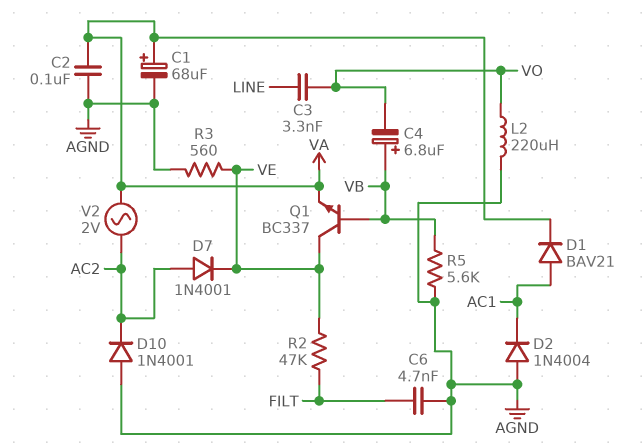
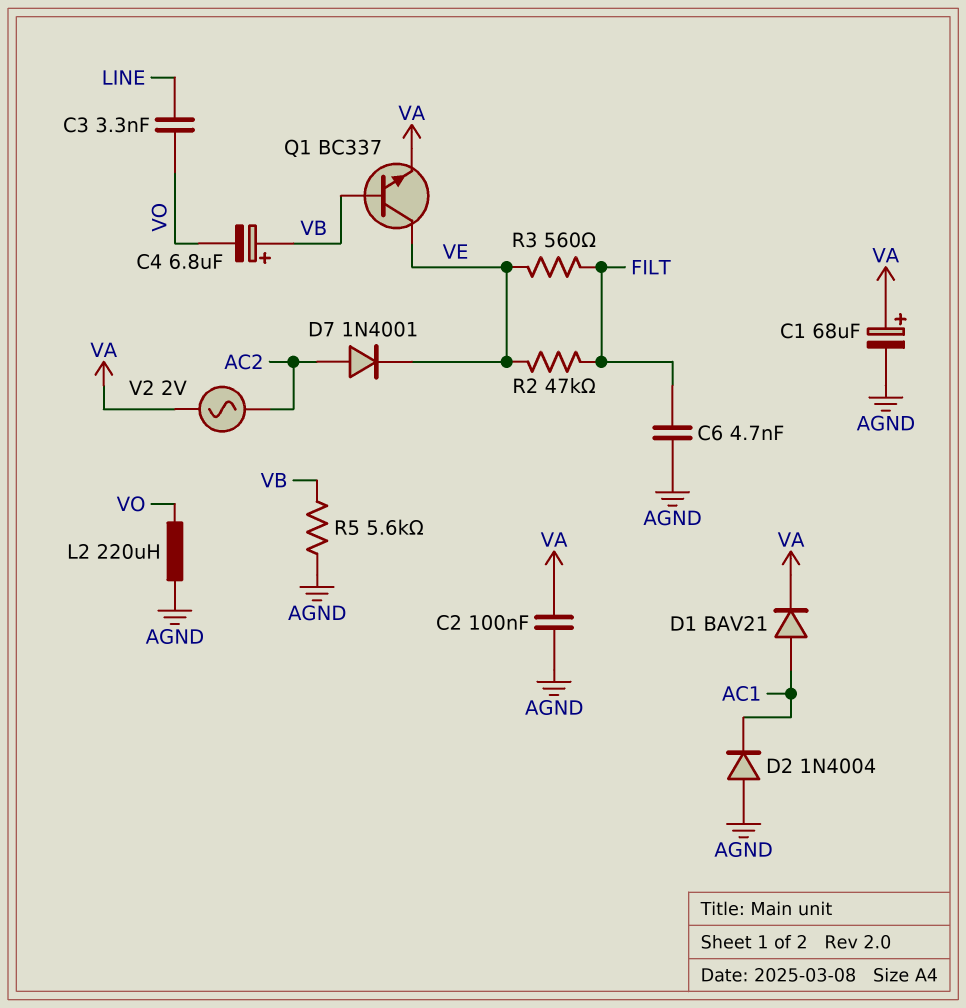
D10: diode 1N4001 (A AGND, K AC2) -> none
R3: 560 (AGND, VE) -> 560 (FILT, VE)

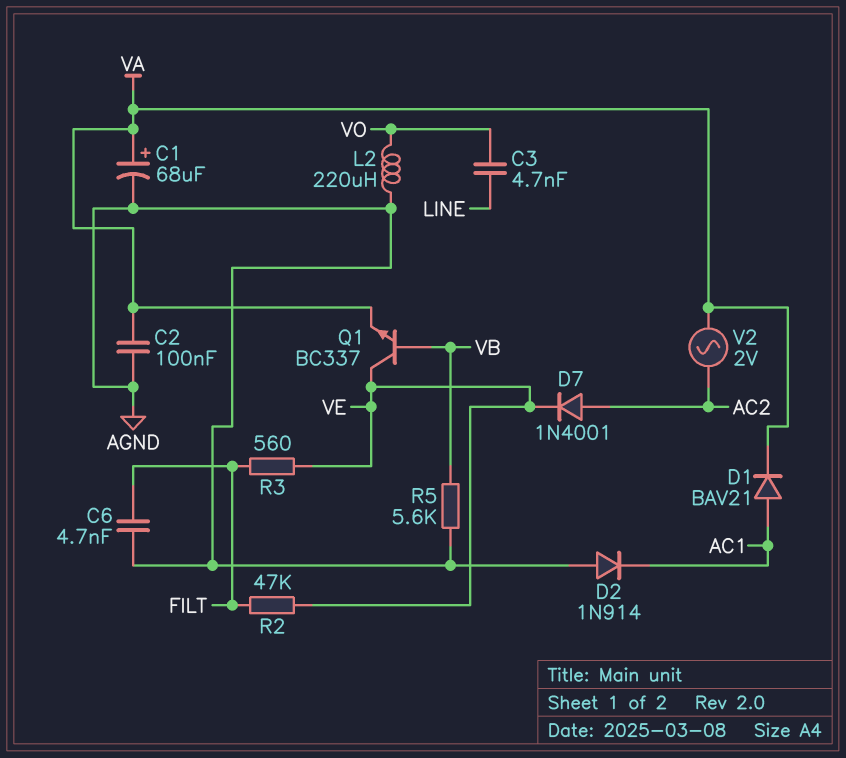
C3: 3.3nF (LINE, VO) -> 4.7nF (LINE, VO)
C4: 6.8uF (plus VB, minus VO) -> none
D2: diode 1N4004 (A AGND, K AC1) -> diode 1N914 (A AGND, K AC1)

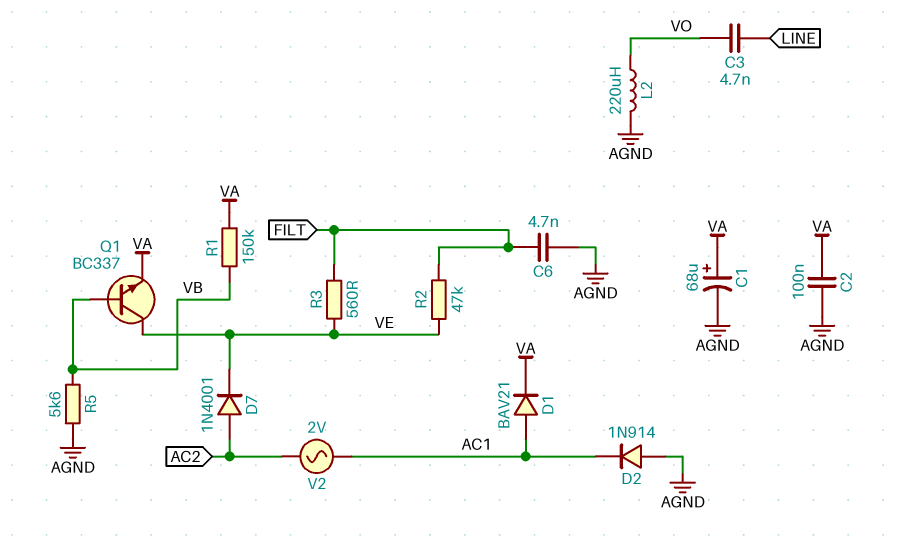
R1: none -> 150k (VA, VB)
V2: AC 2V (AC2, VA) -> AC 2V (AC1, AC2)

